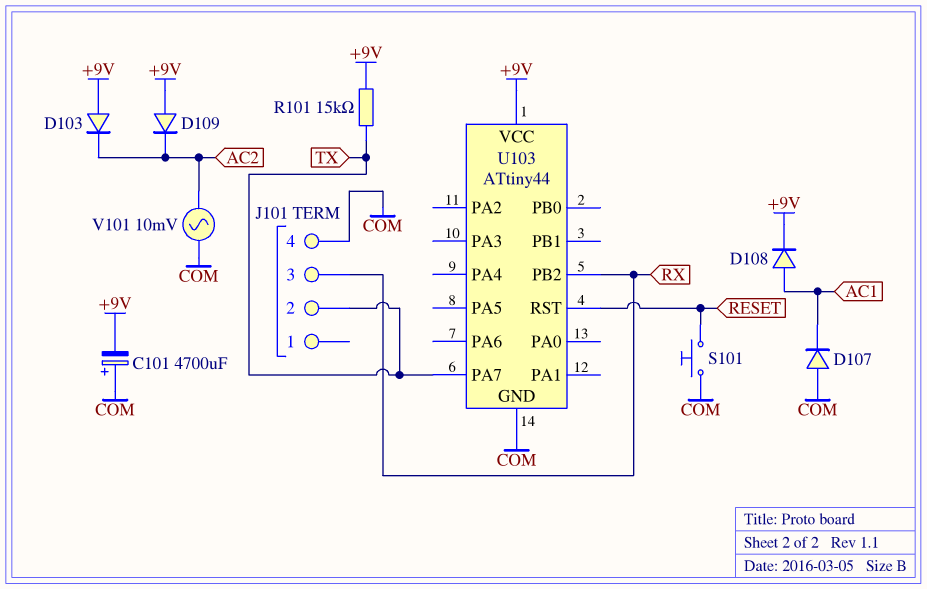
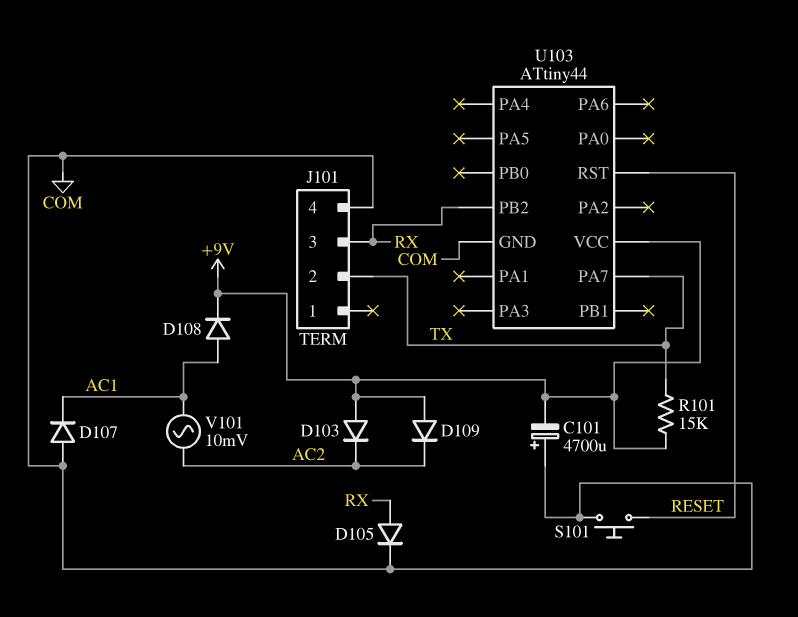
D105: none -> diode (A RX, K COM)
V101: AC 10mV (AC2, COM) -> AC 10mV (AC1, AC2)

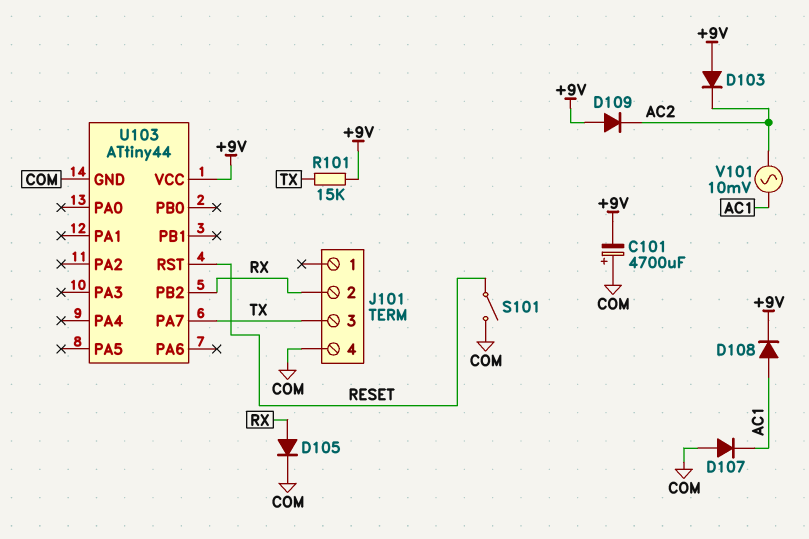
J101 pin 2: TX -> RX
J101 pin 3: RX -> TX
S101: button (COM, RESET) -> switch (COM, RESET)

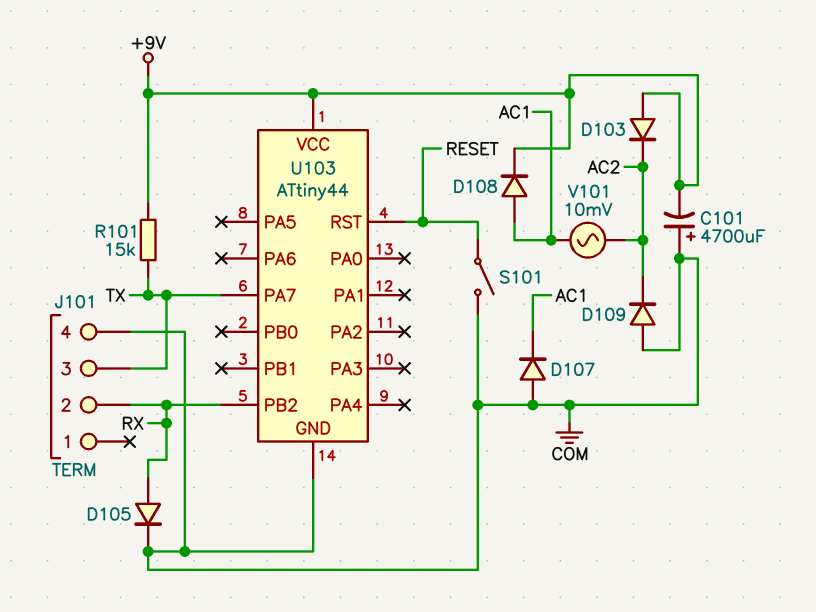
D109: diode (A +9V, K AC2) -> diode (A COM, K AC2)

